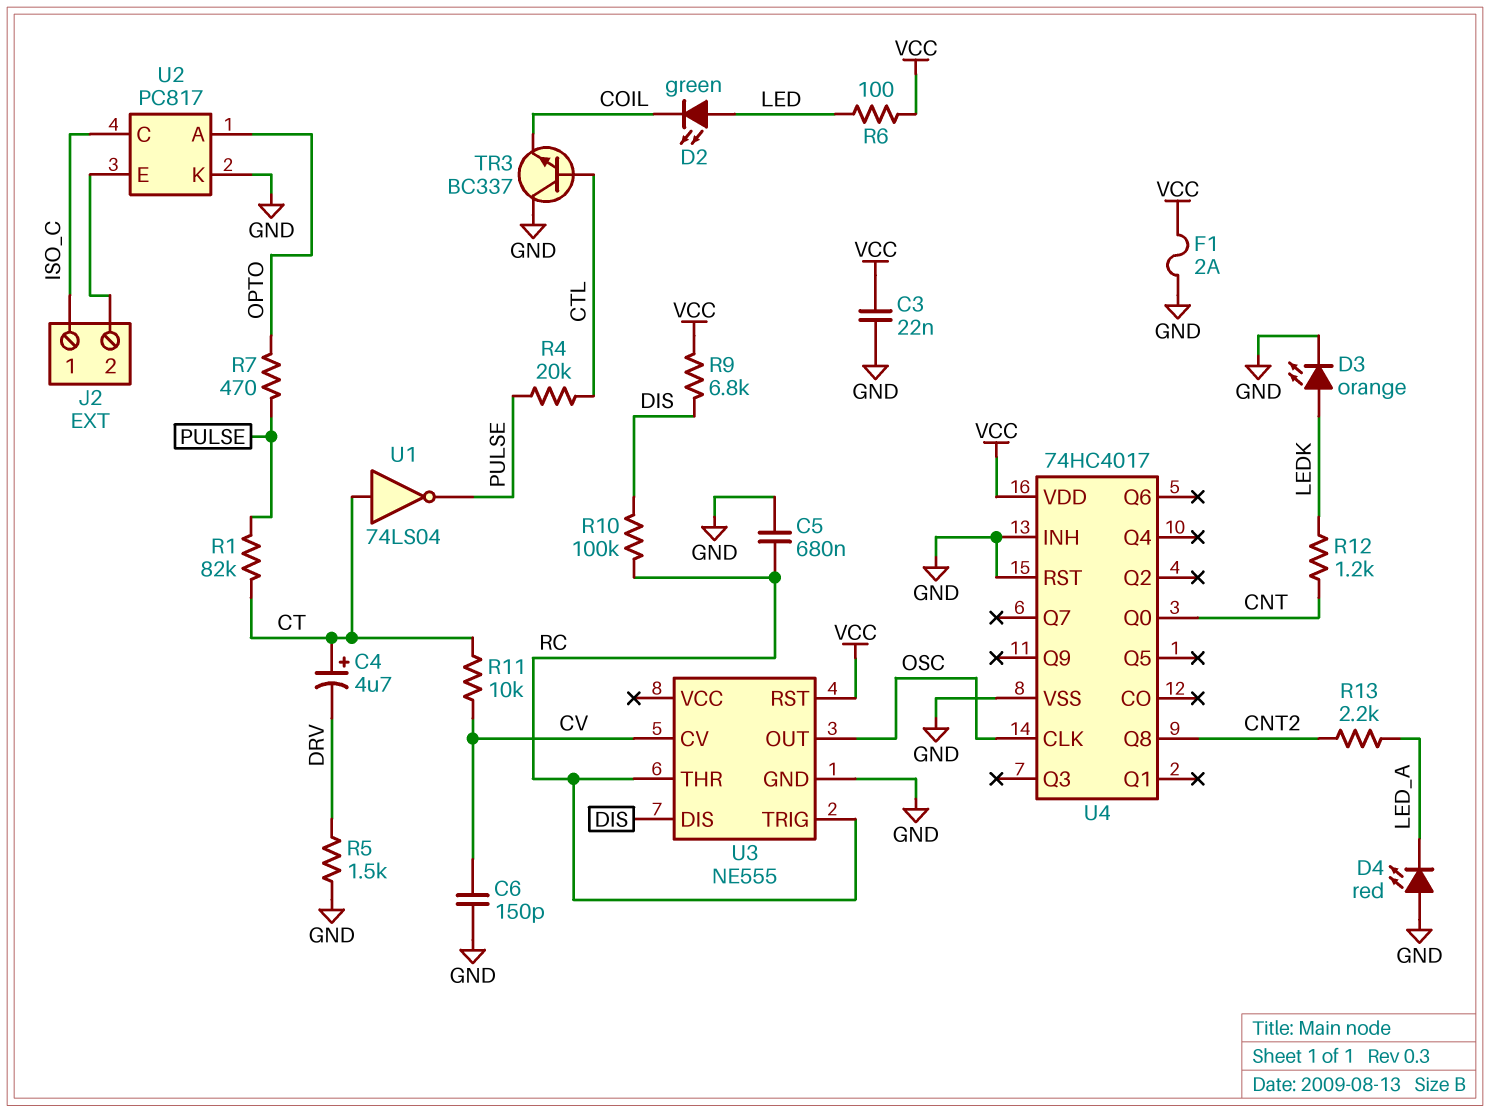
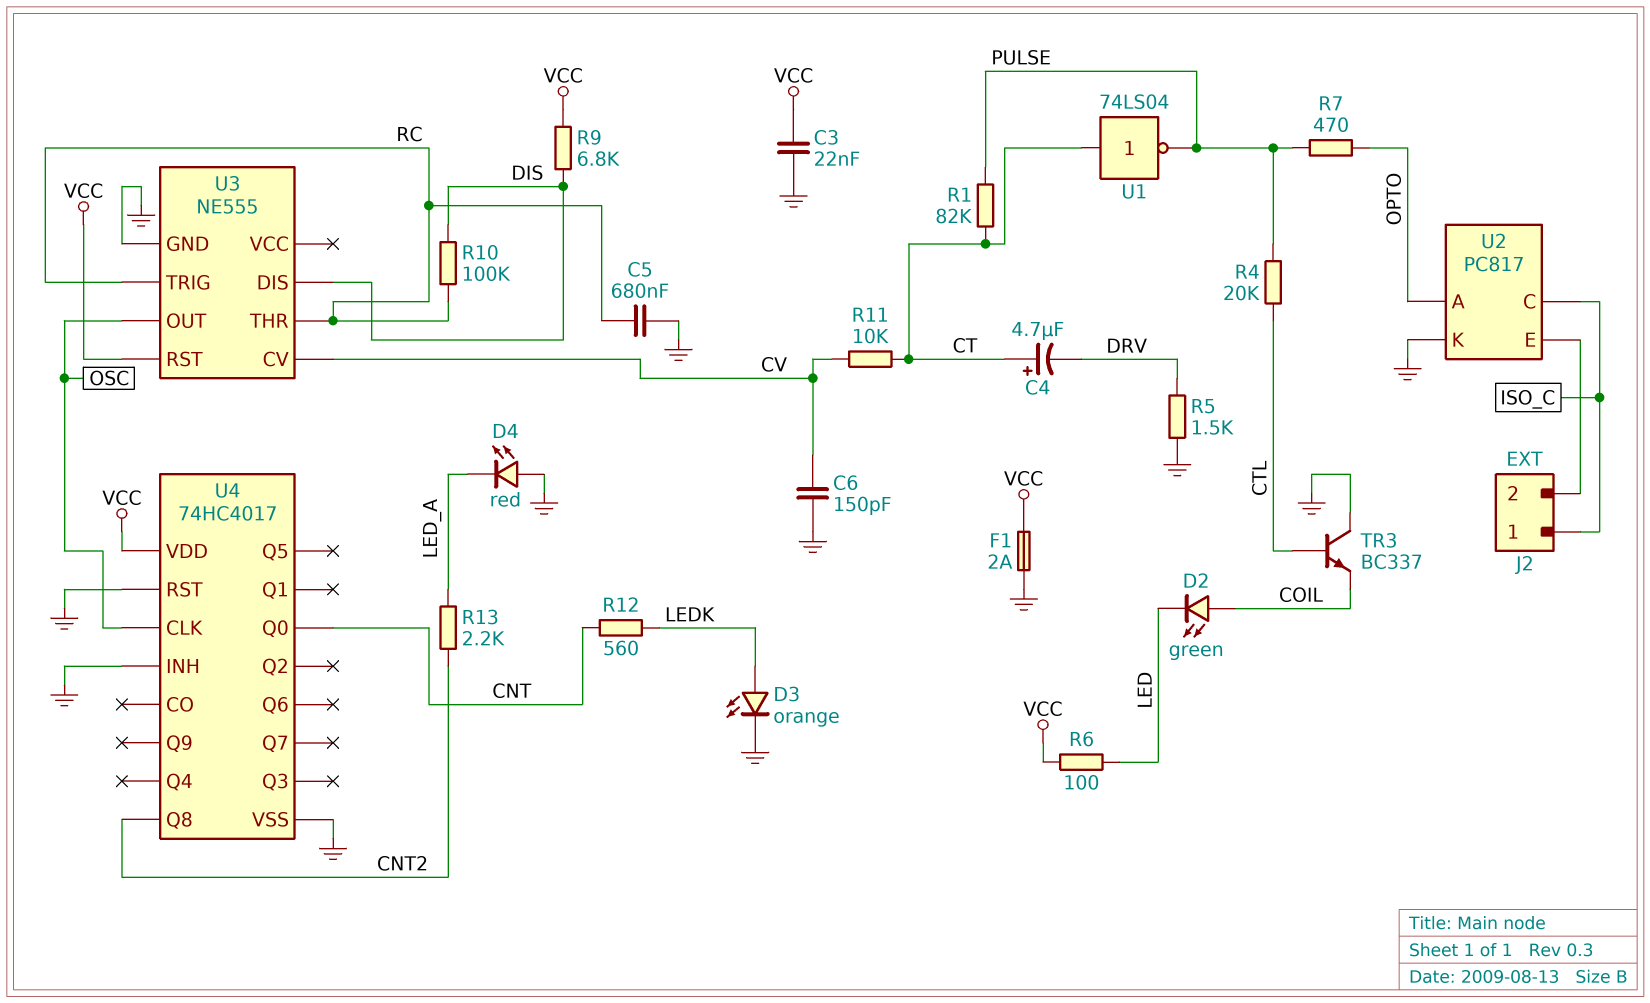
D2: LED green (A LED, K COIL) -> LED green (A COIL, K LED)
R12: 1.2k (CNT, LEDK) -> 560 (CNT, LEDK)

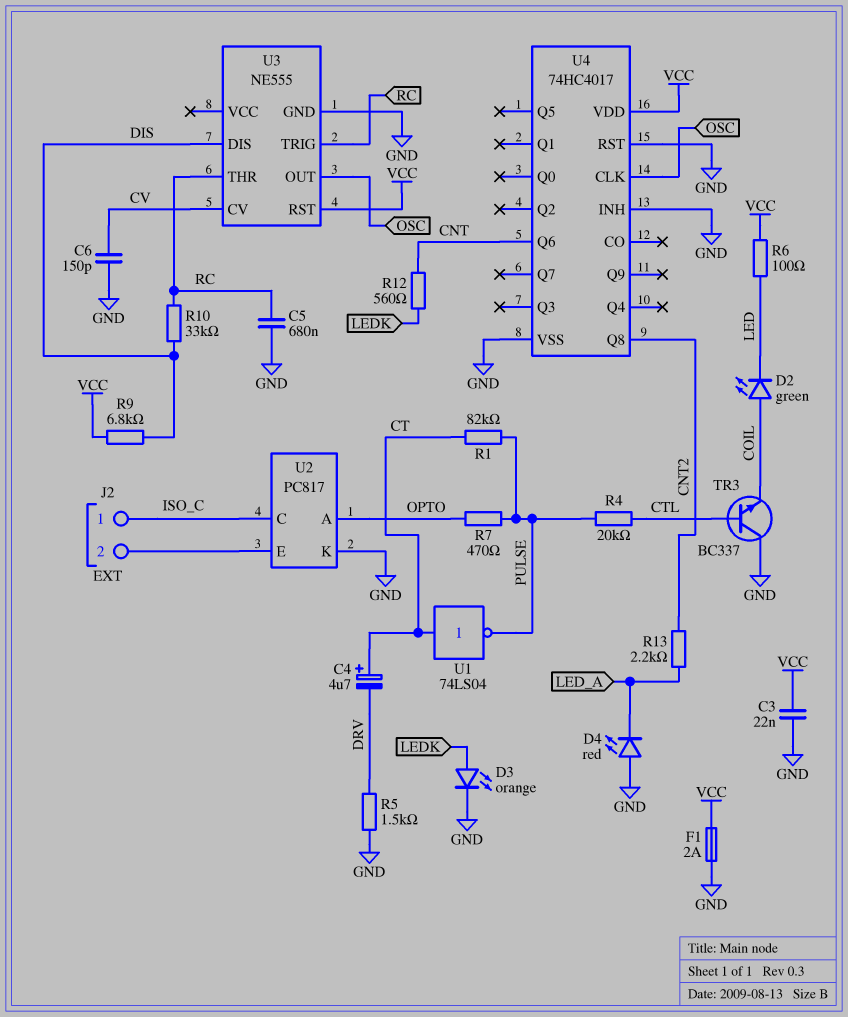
R10: 100k (DIS, RC) -> 33k (DIS, RC)
R11: 10k (CT, CV) -> none
U4 pin Q0: CNT -> none
U4 pin Q6: none -> CNT

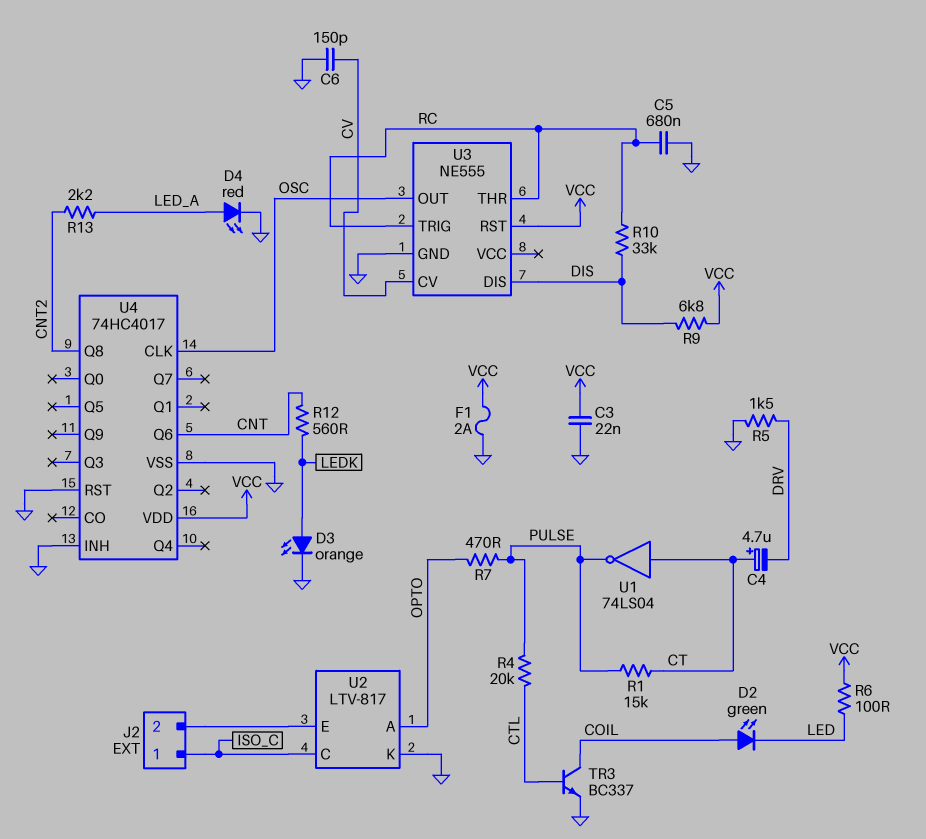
D4: LED red (A GND, K LED_A) -> LED red (A LED_A, K GND)
R1: 82k (CT, PULSE) -> 15k (CT, PULSE)
TR3: NPN BC337 (B CTL, C GND, E COIL) -> NPN BC337 (B CTL, C COIL, E GND)
U2: PC817 -> LTV-817

